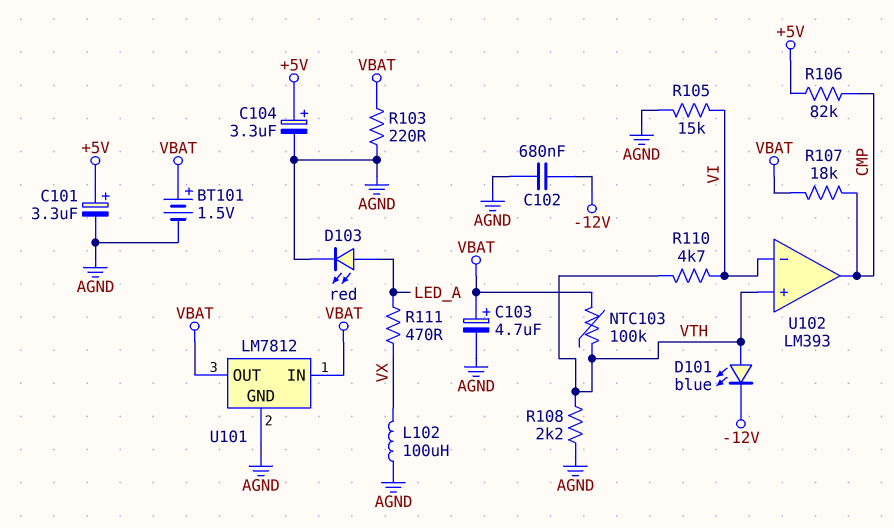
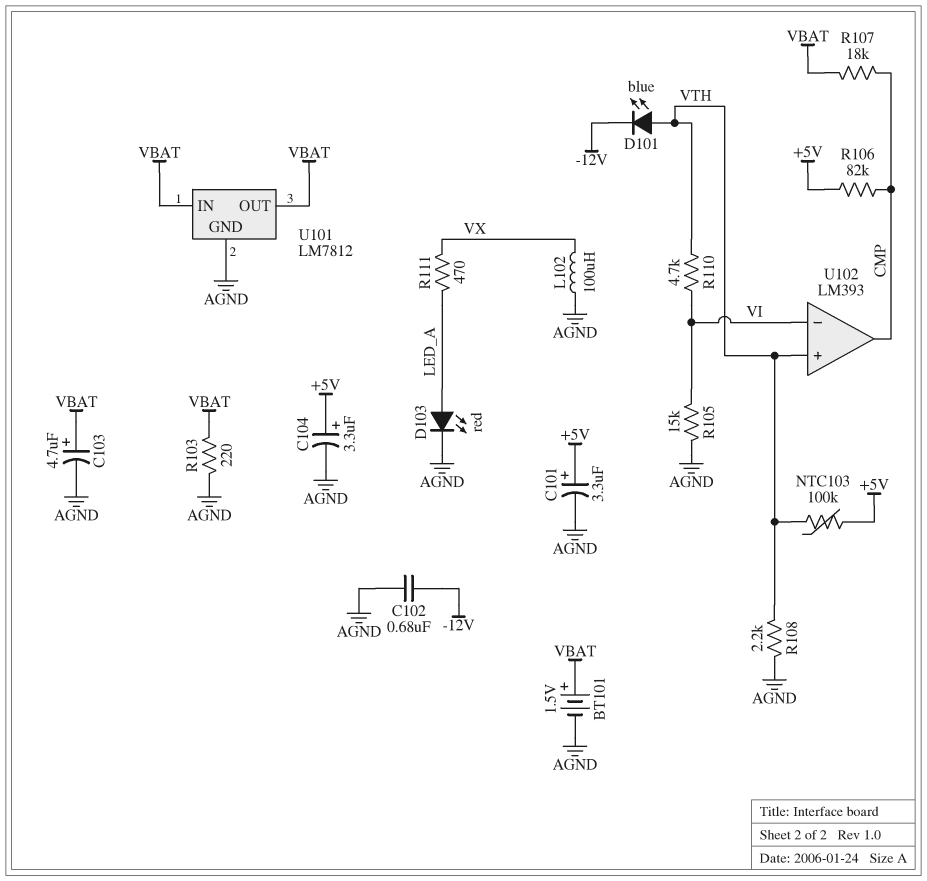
NTC103: 100k (VBAT, VTH) -> 100k (+5V, VTH)

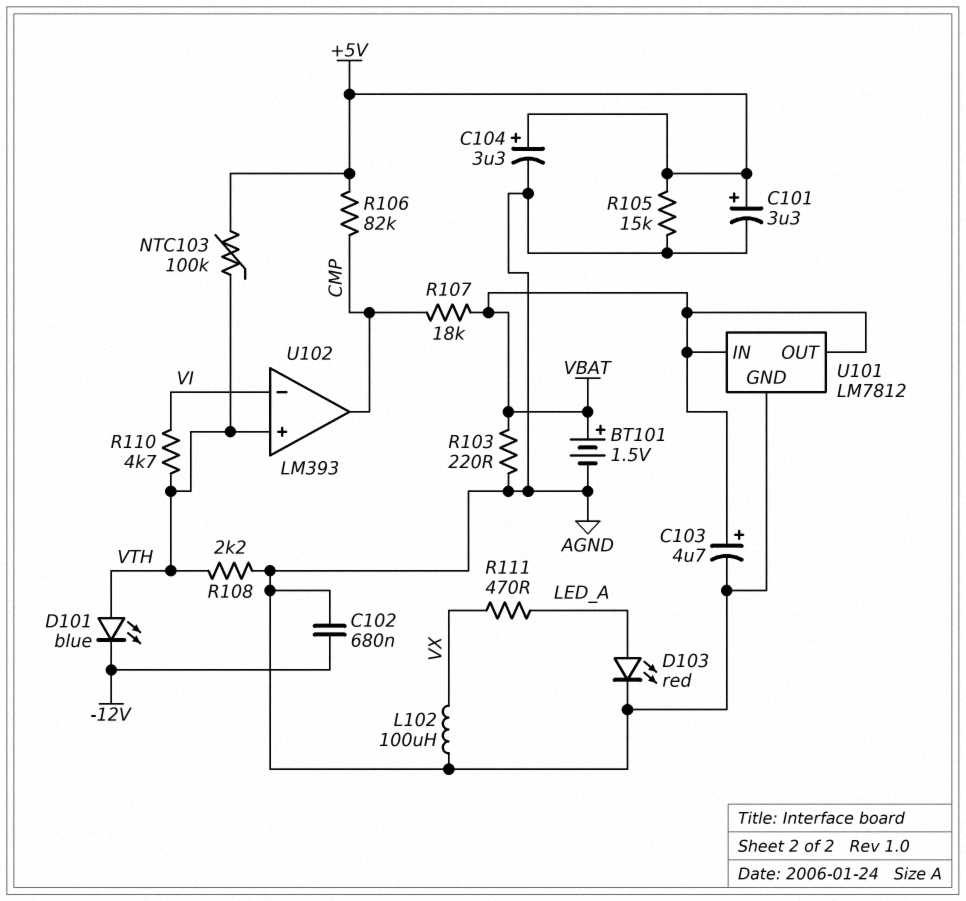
R105: 15k (AGND, VI) -> 15k (+5V, AGND)

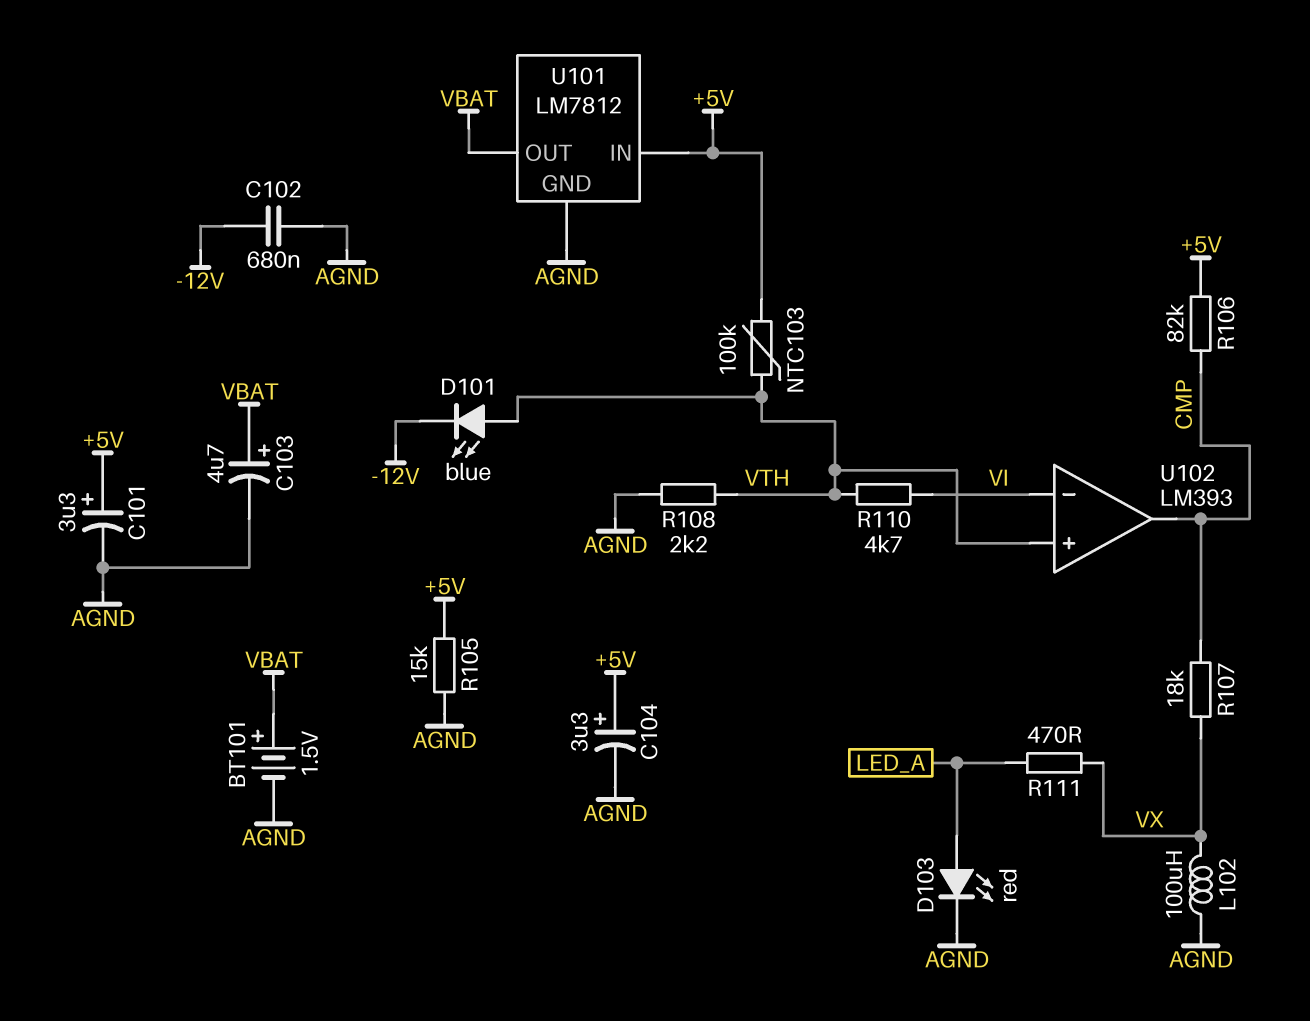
R103: 220 (AGND, VBAT) -> none
R107: 18k (CMP, VBAT) -> 18k (CMP, VX)
U101 pin IN: VBAT -> +5V

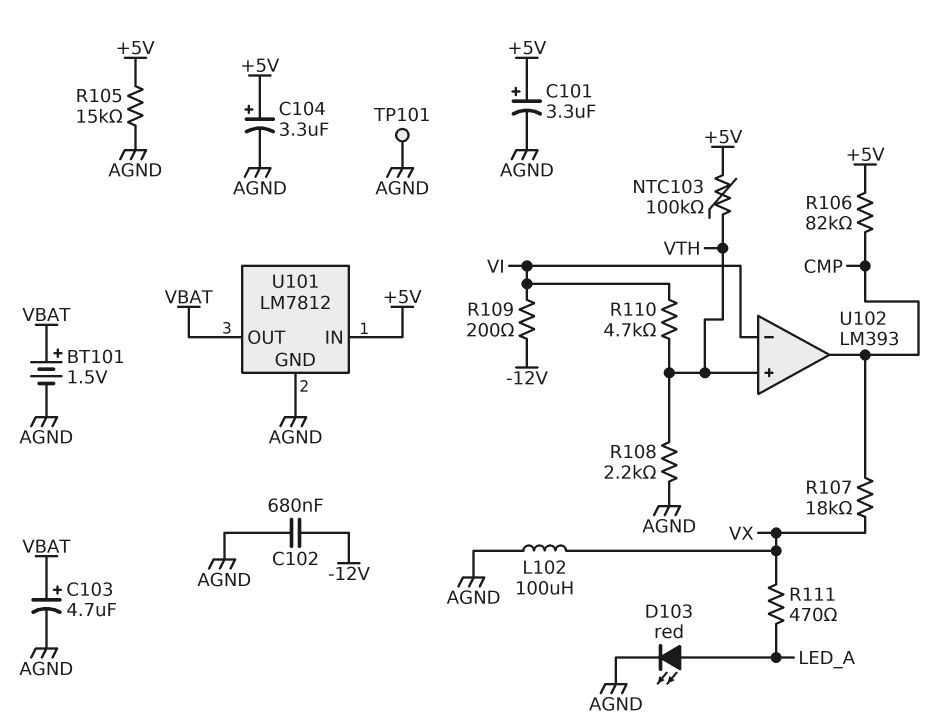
D101: LED blue (A VTH, K -12V) -> none
R109: none -> 200 (-12V, VI)
TP101: none -> test point (AGND)

